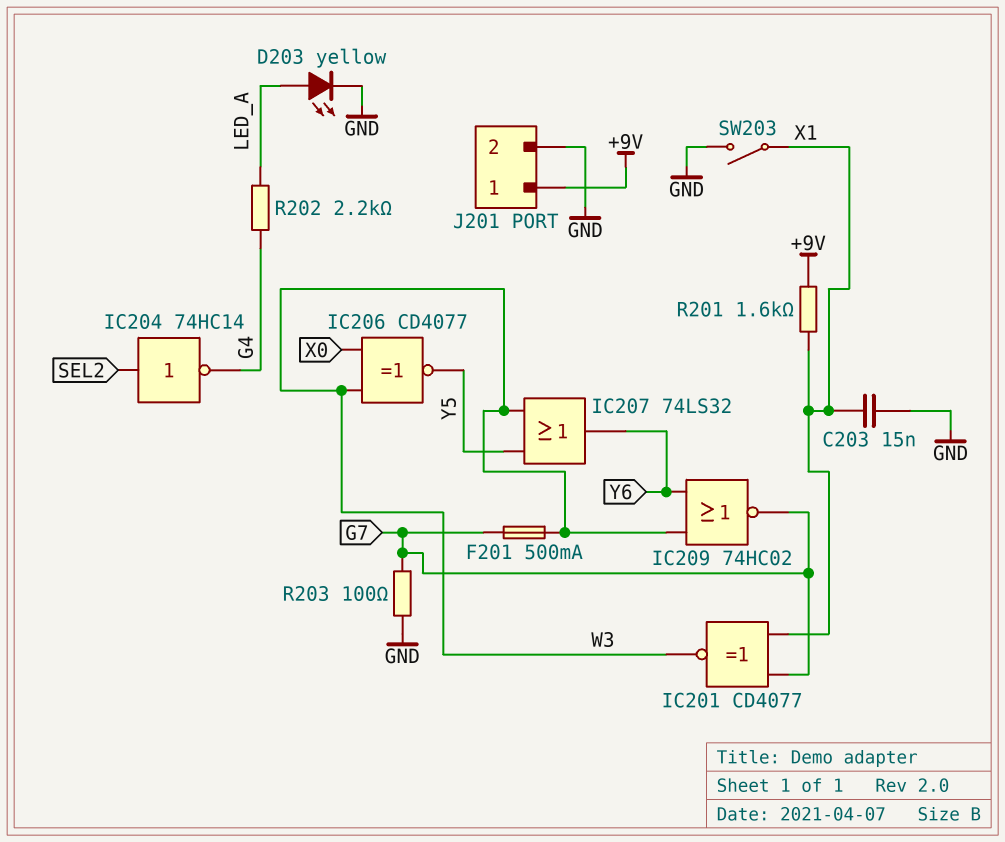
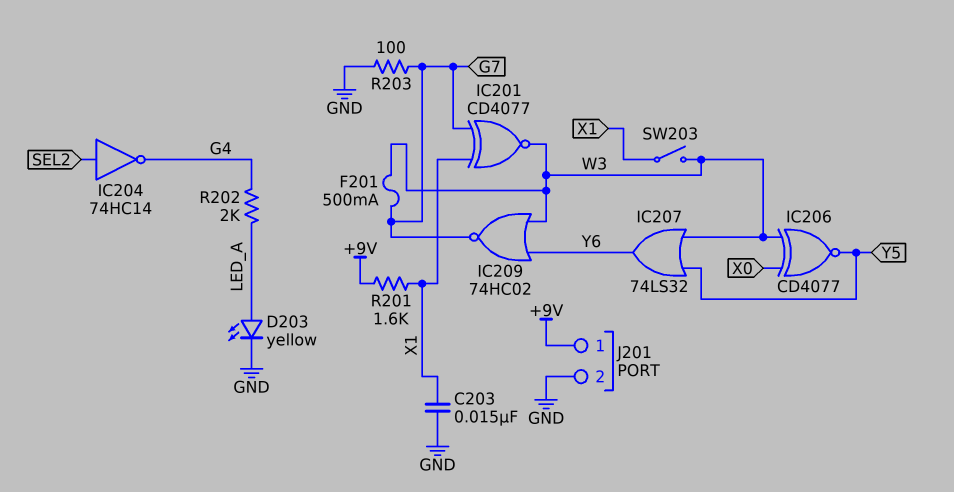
R202: 2.2k (G4, LED_A) -> 2k (G4, LED_A)
SW203: switch (GND, X1) -> switch (W3, X1)

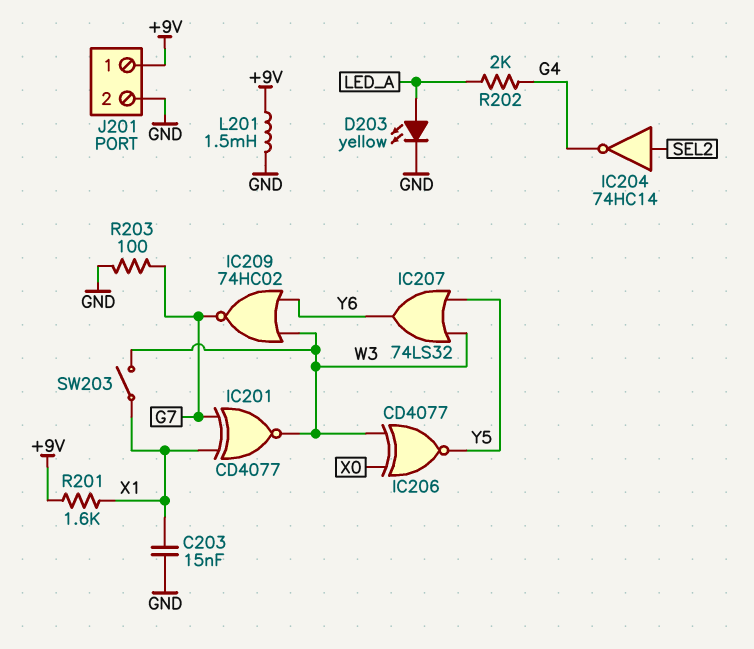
F201: 500mA (G7, W3) -> none
L201: none -> 1.5mH (+9V, GND)

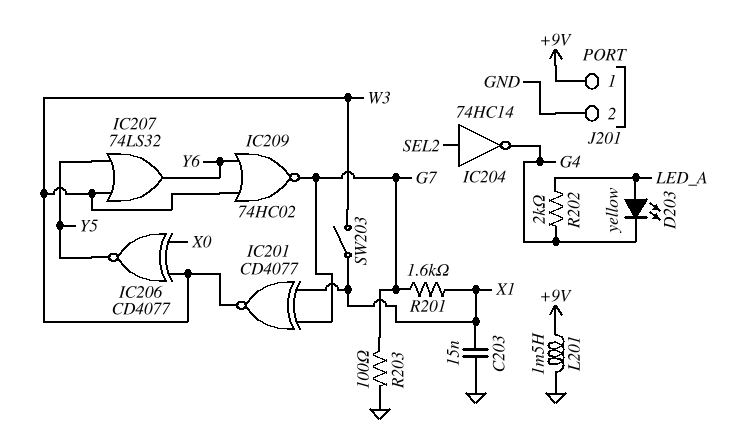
D203: LED yellow (A LED_A, K GND) -> LED yellow (A LED_A, K G4)
R201: 1.6k (+9V, X1) -> 1.6k (G7, X1)

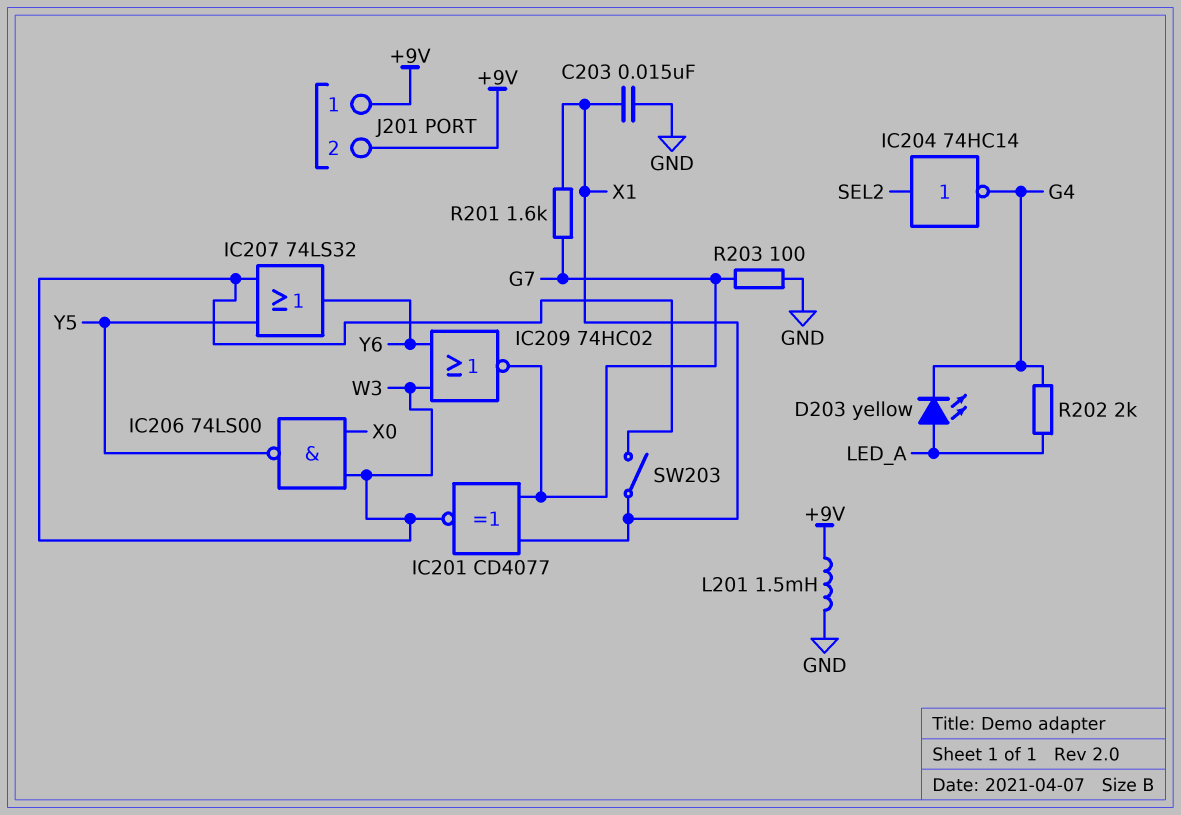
IC206: XNOR CD4077 (in W3, in X0, out Y5) -> NAND 74LS00 (in W3, in X0, out Y5)
J201 pin 2: GND -> +9V

